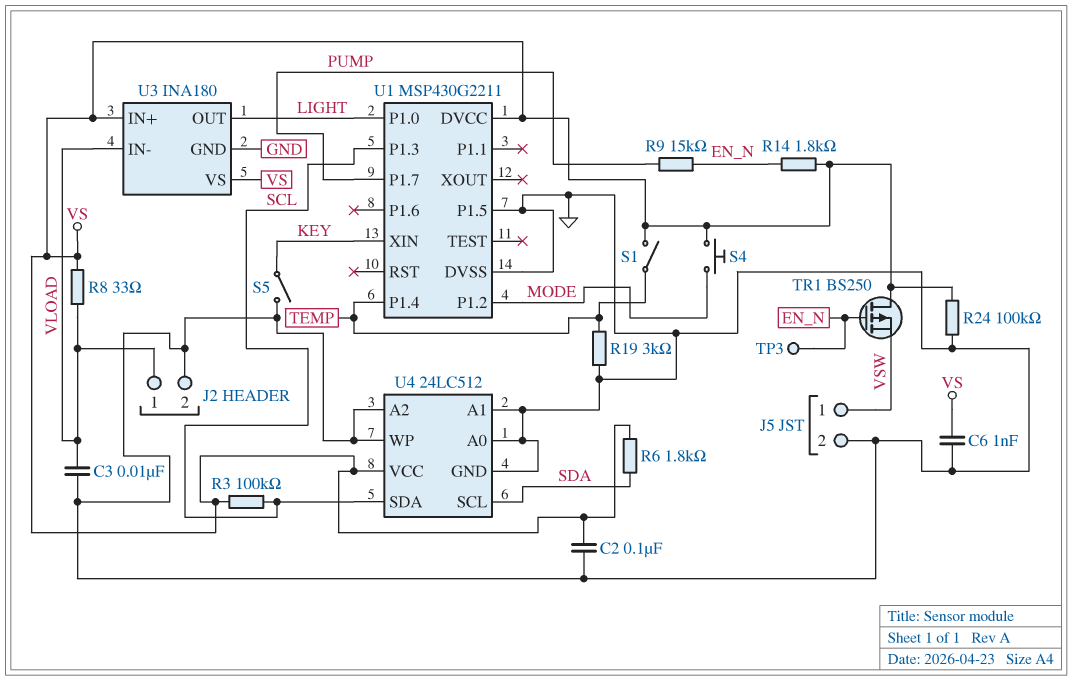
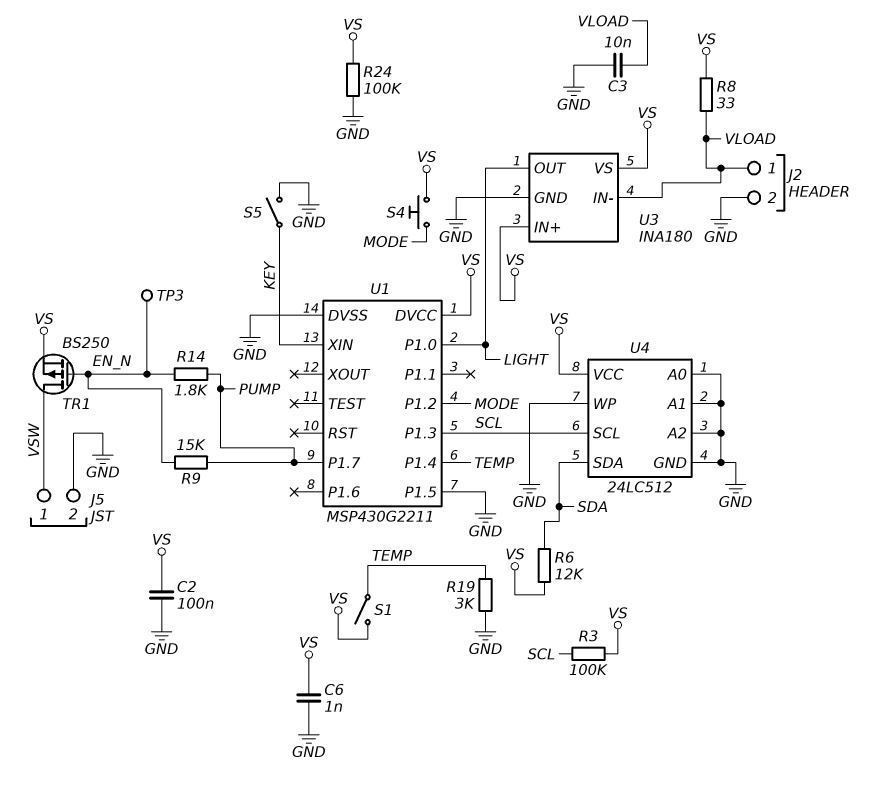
R6: 1.8k (SDA, VS) -> 12k (SDA, VS)
R14: 1.8k (EN_N, VS) -> 1.8k (EN_N, PUMP)
TR1: PMOS BS250 (G EN_N, D VS, S VSW) -> PMOS BS250 (G EN_N, D VSW, S VS)
U4 pin SCL: SDA -> SCL
U4 pin SDA: SCL -> SDA

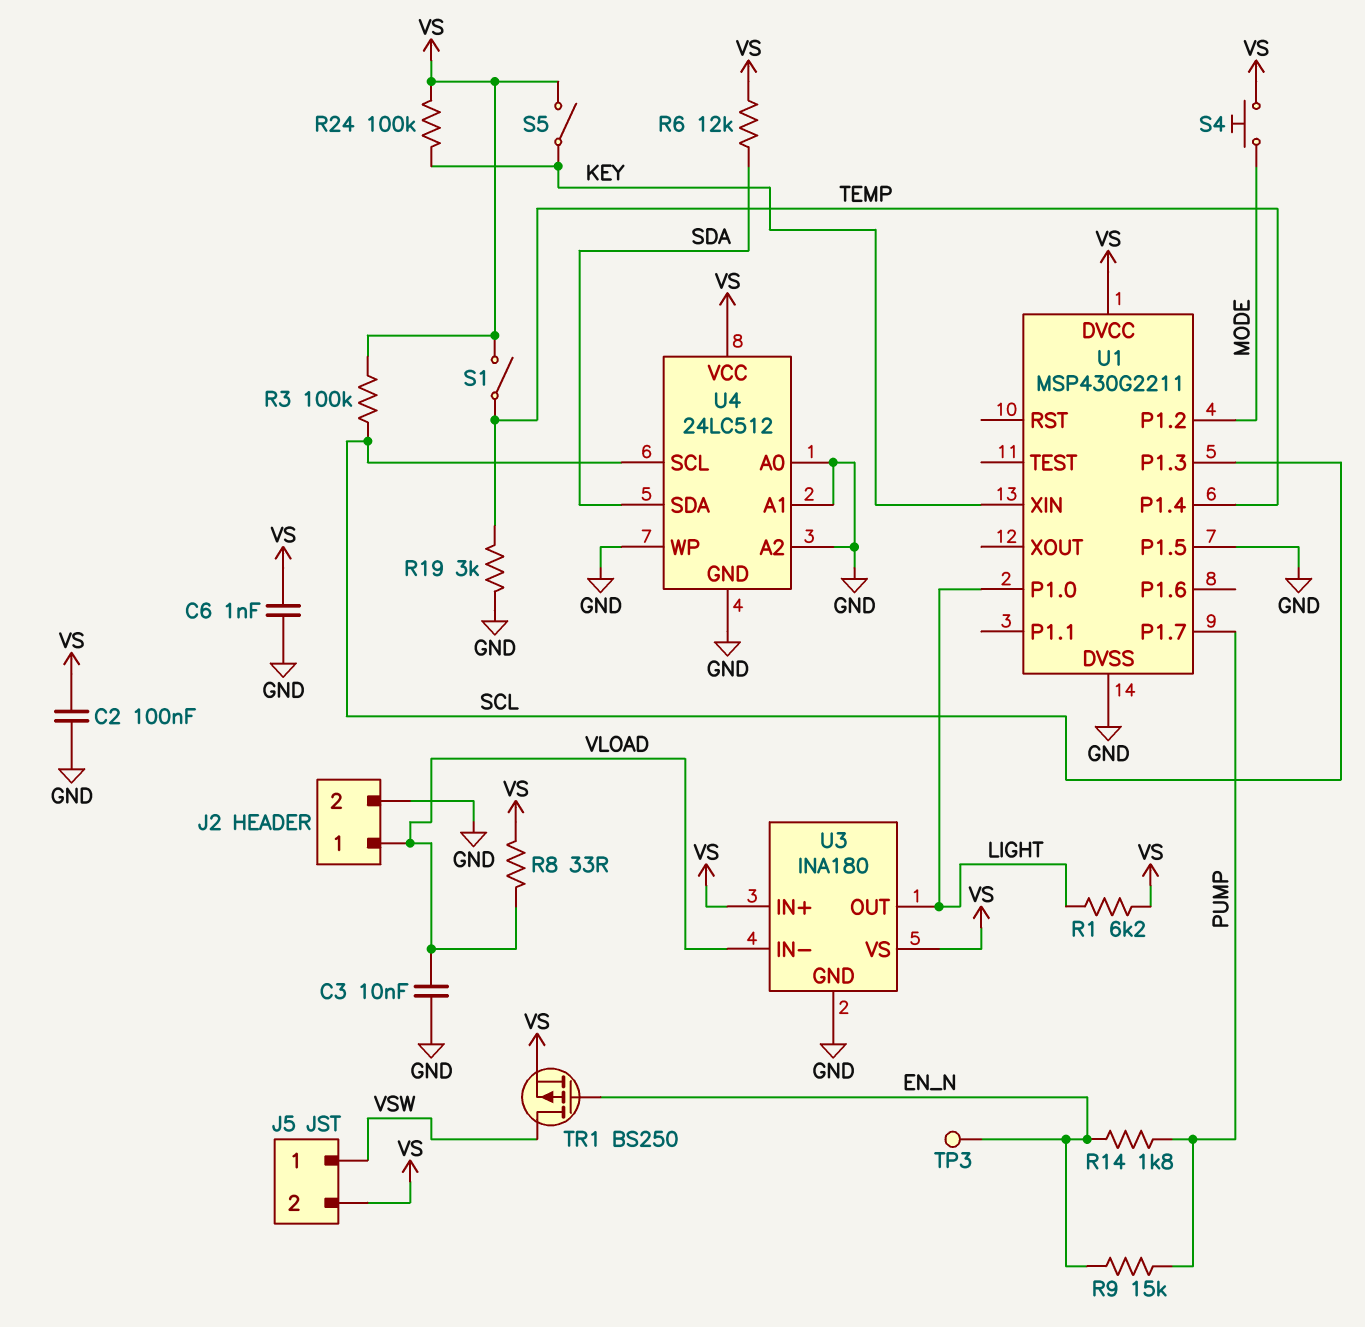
J5 pin 2: GND -> VS
R1: none -> 6.2k (LIGHT, VS)
R24: 100k (GND, VS) -> 100k (KEY, VS)
S5: switch (GND, KEY) -> switch (KEY, VS)

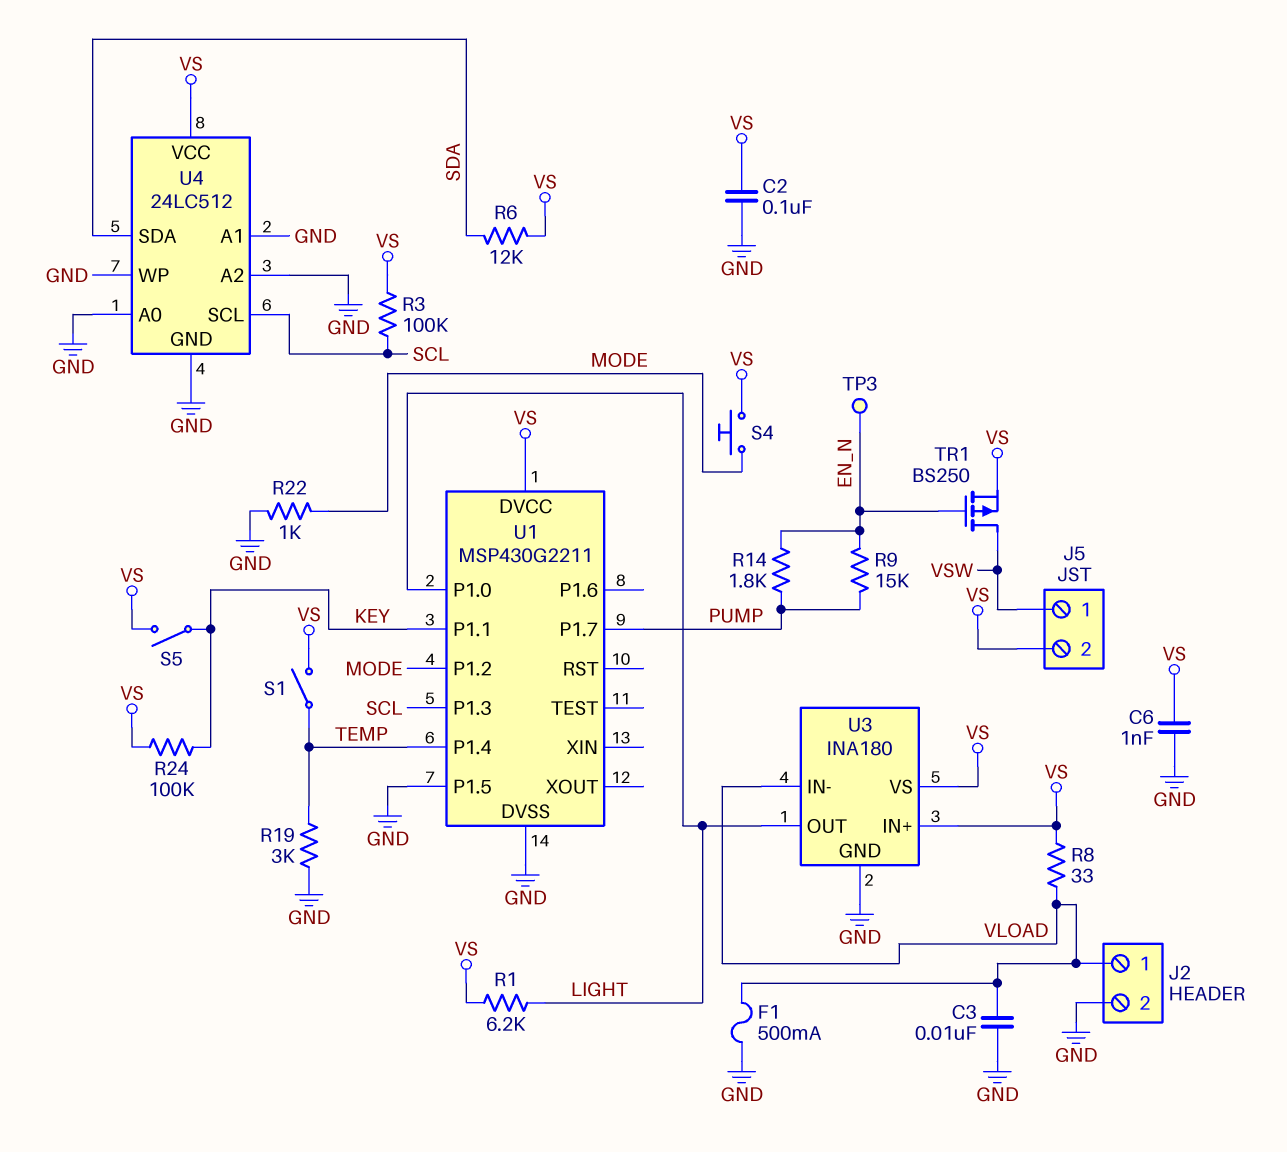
F1: none -> 500mA (GND, VLOAD)
R22: none -> 1k (GND, MODE)
U1 pin P1.1: none -> KEY
U1 pin XIN: KEY -> none

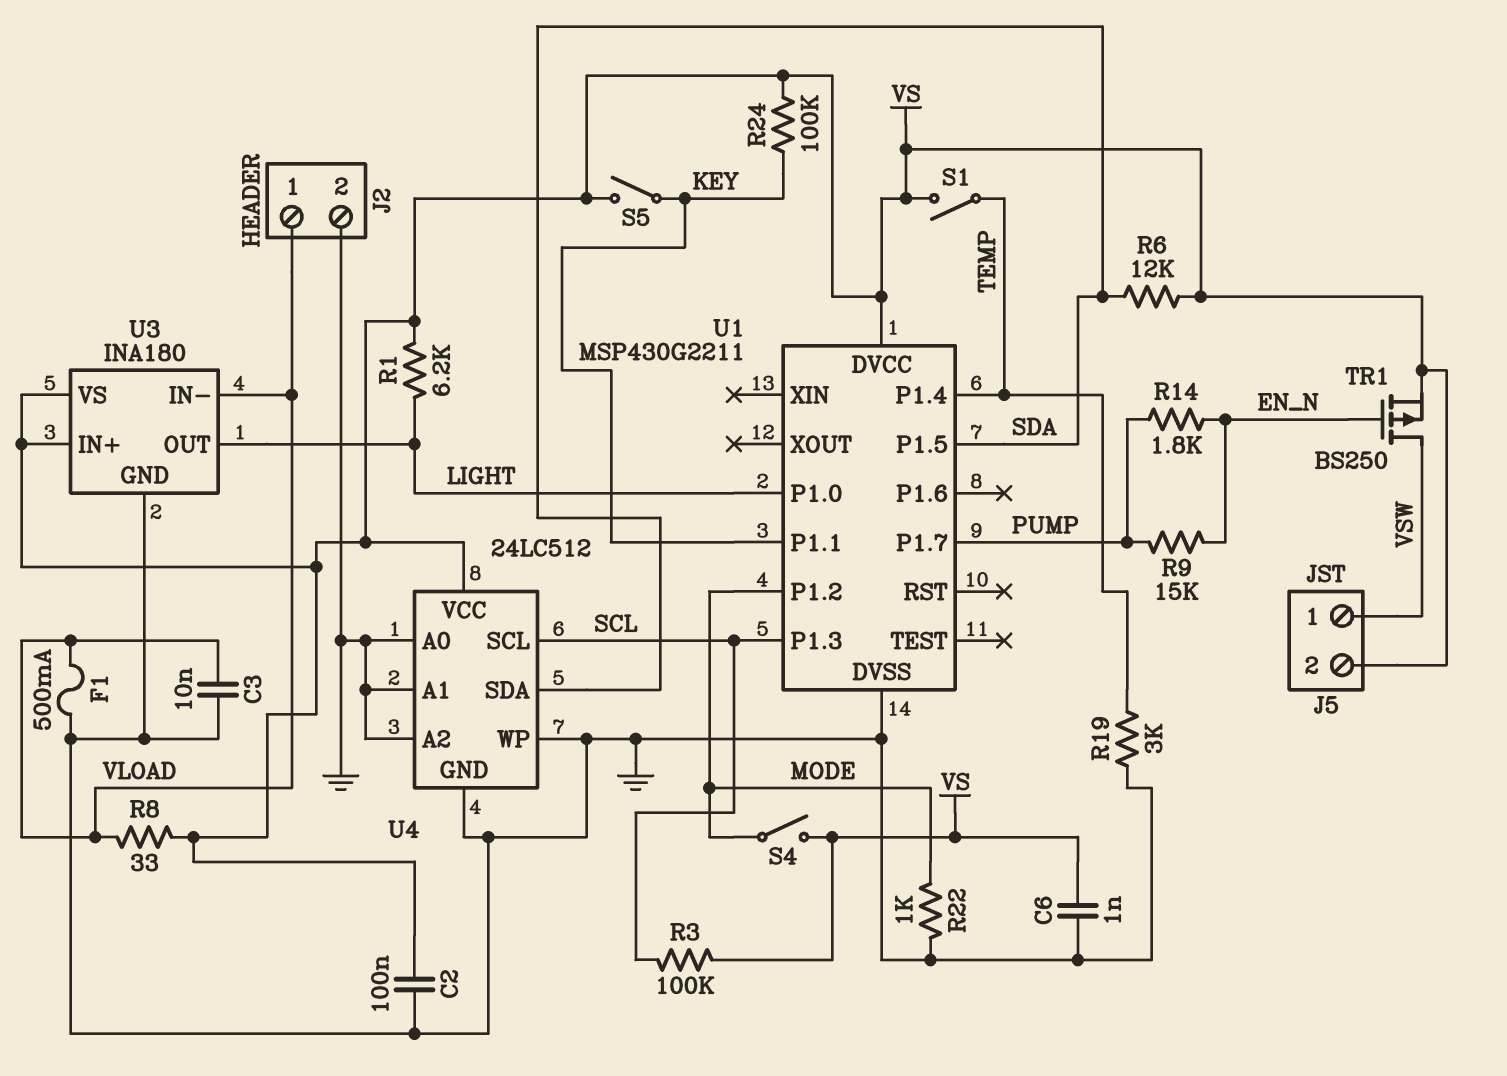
S4: button (MODE, VS) -> switch (MODE, VS)
TP3: test point (EN_N) -> none
U1 pin P1.5: GND -> SDA

